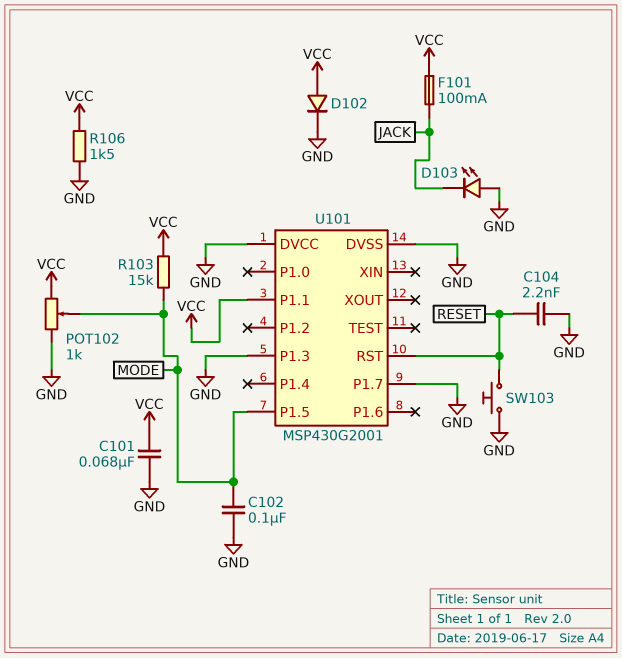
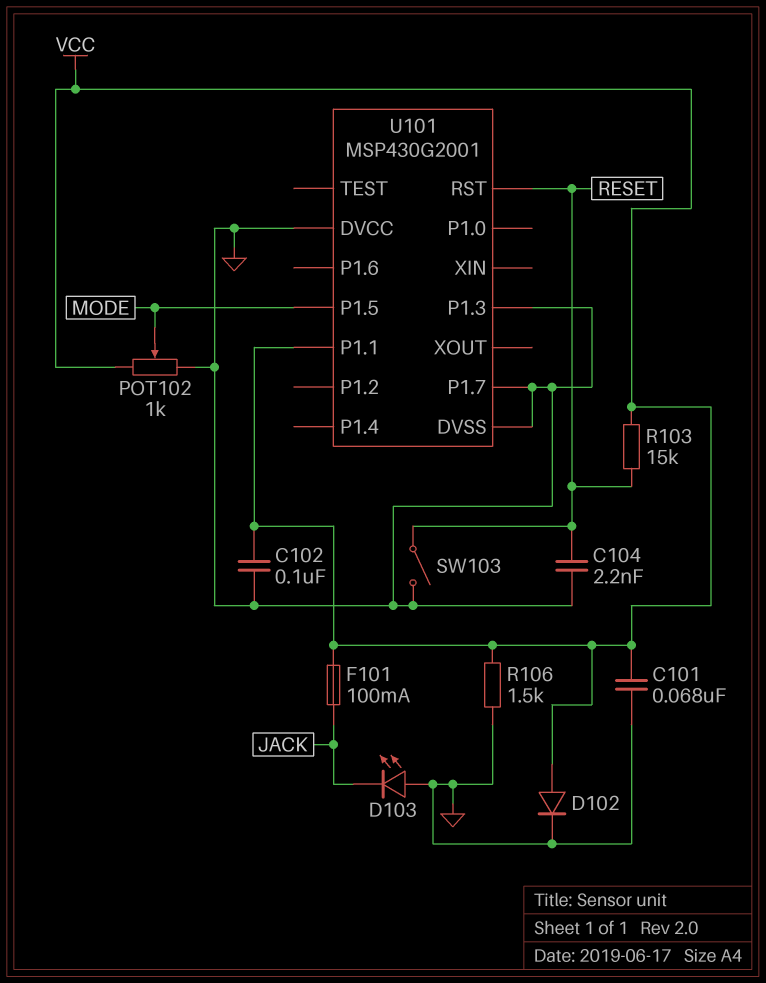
C102: 100nF (GND, MODE) -> 100nF (GND, VCC)
R103: 15k (MODE, VCC) -> 15k (RESET, VCC)
SW103: button (GND, RESET) -> switch (GND, RESET)

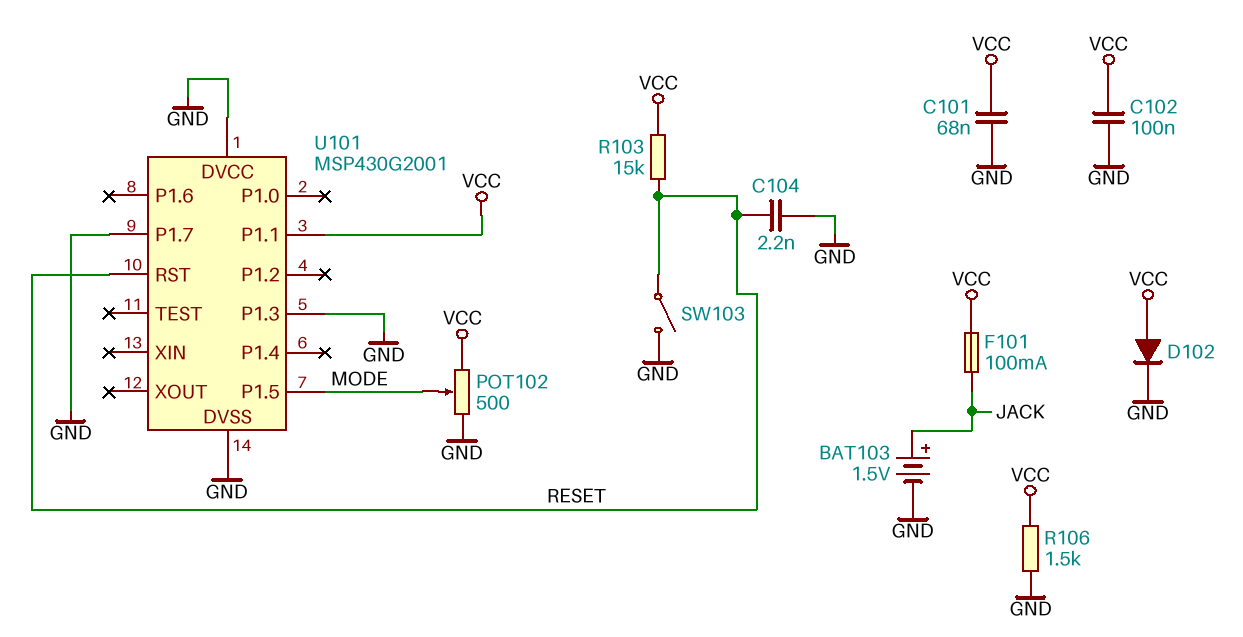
BAT103: none -> 1.5V (plus JACK, minus GND)
D103: LED (A GND, K JACK) -> none
POT102: 1k (GND, VCC, wiper MODE) -> 500 (GND, VCC, wiper MODE)

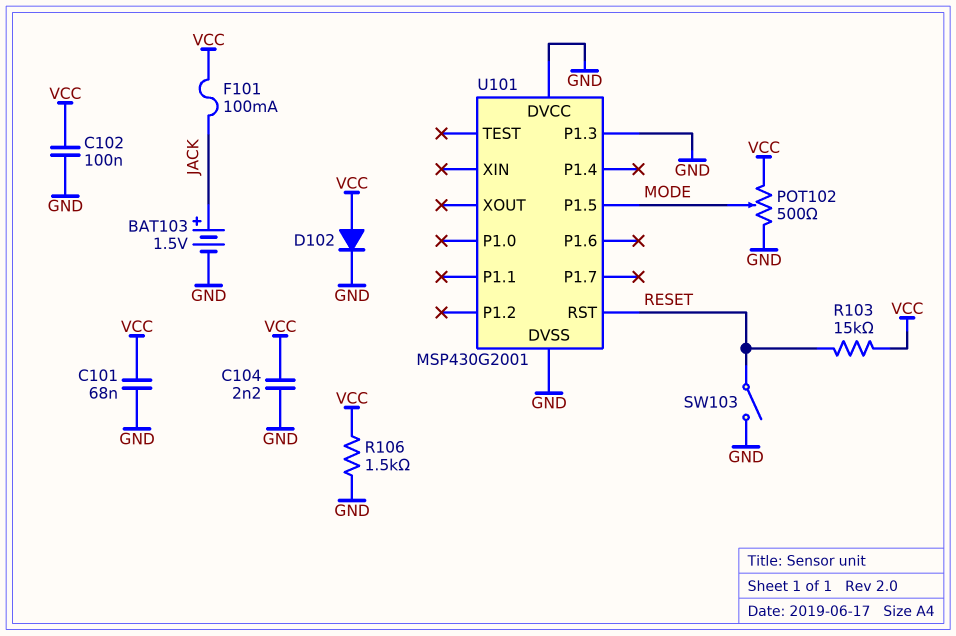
C104: 2.2nF (GND, RESET) -> 2.2nF (GND, VCC)
U101 pin P1.1: VCC -> none
U101 pin P1.7: GND -> none

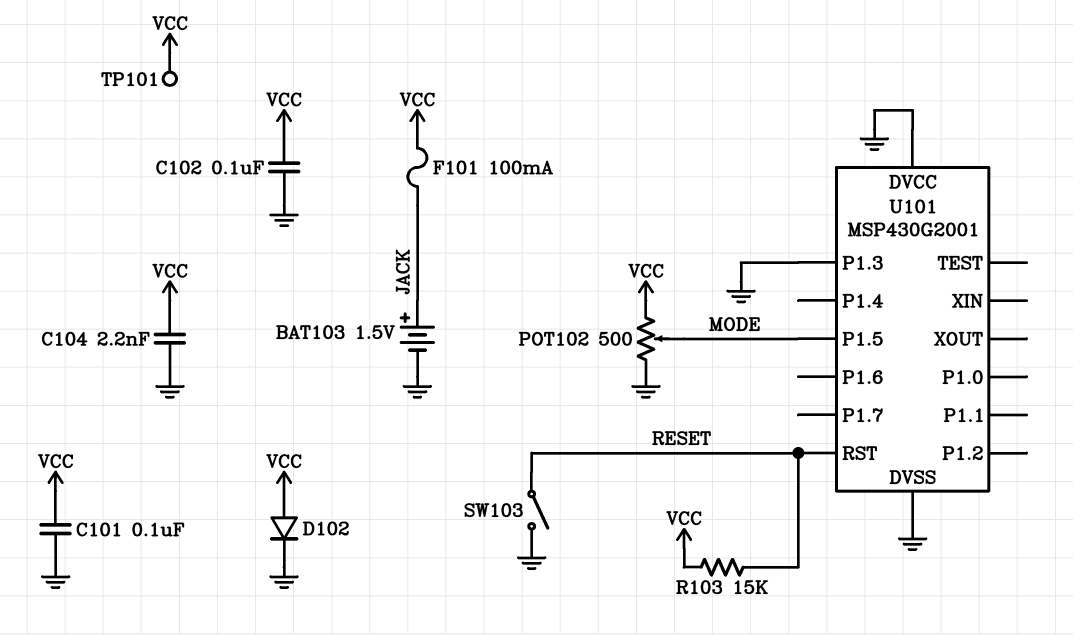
C101: 68nF (GND, VCC) -> 100nF (GND, VCC)
R106: 1.5k (GND, VCC) -> none
TP101: none -> test point (VCC)

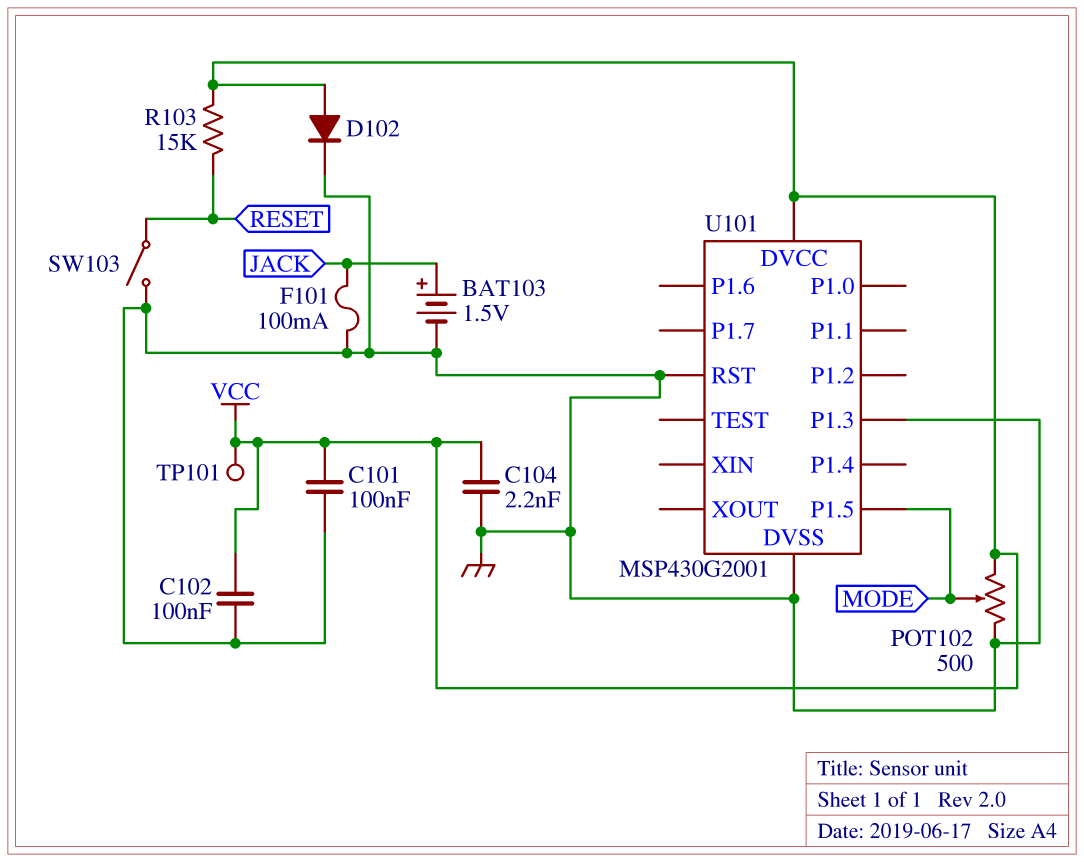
F101: 100mA (JACK, VCC) -> 100mA (GND, JACK)
U101 pin DVCC: GND -> VCC
U101 pin RST: RESET -> GND

